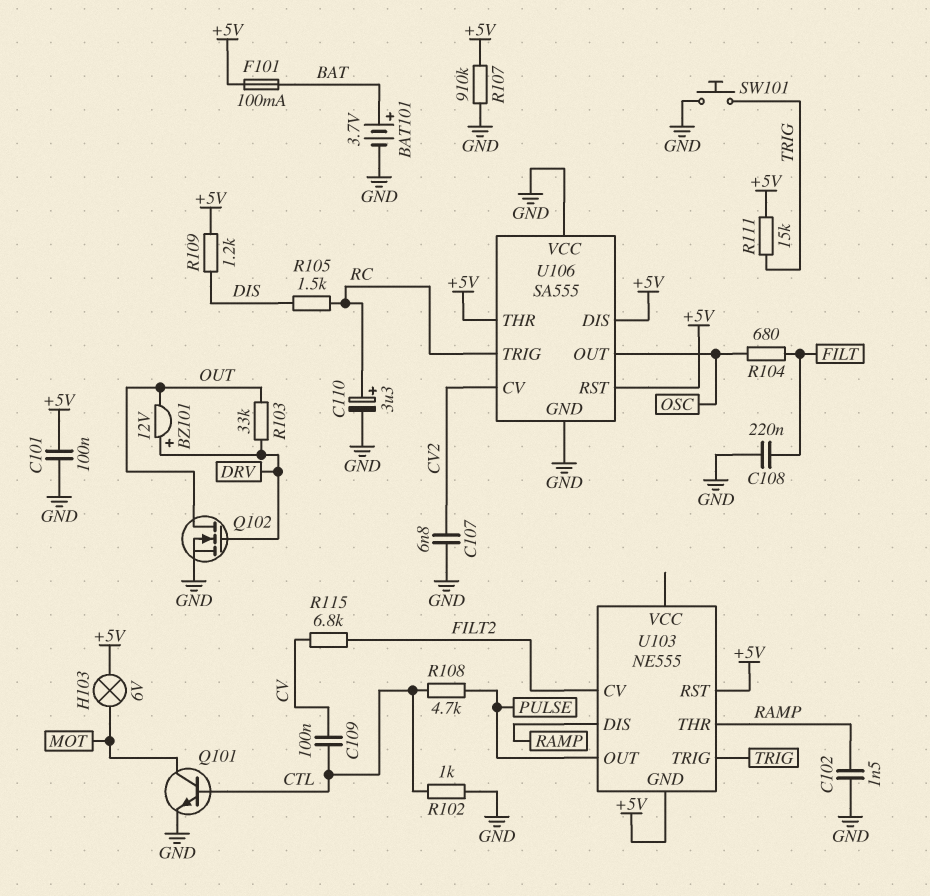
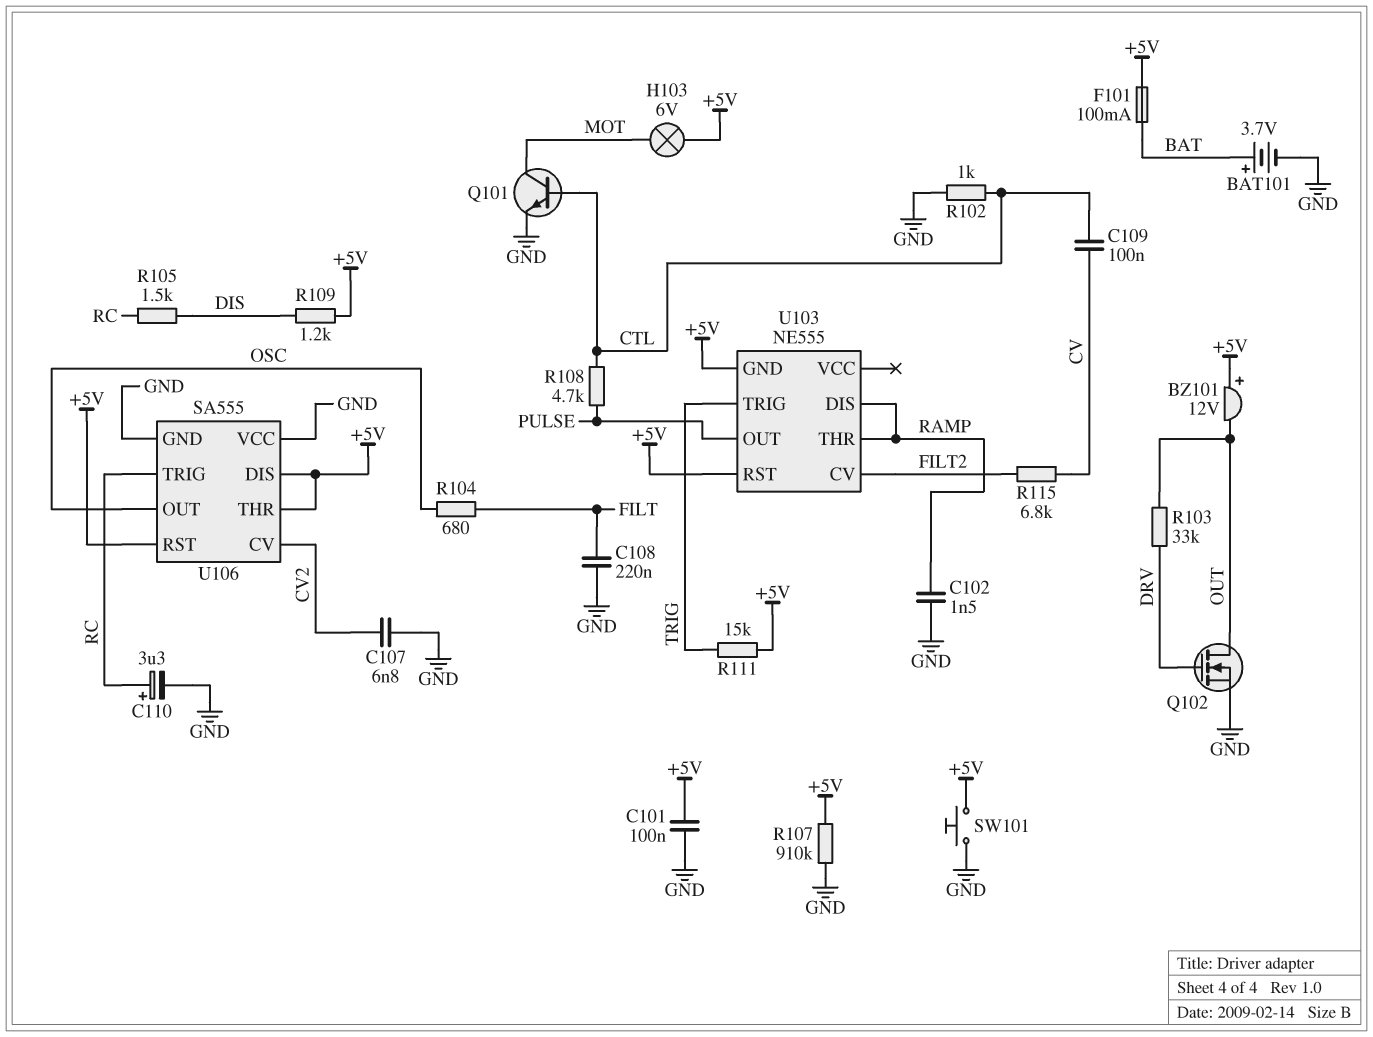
BZ101: buzzer 12V (plus DRV, minus OUT) -> buzzer 12V (plus +5V, minus OUT)
SW101: button (GND, TRIG) -> button (+5V, GND)

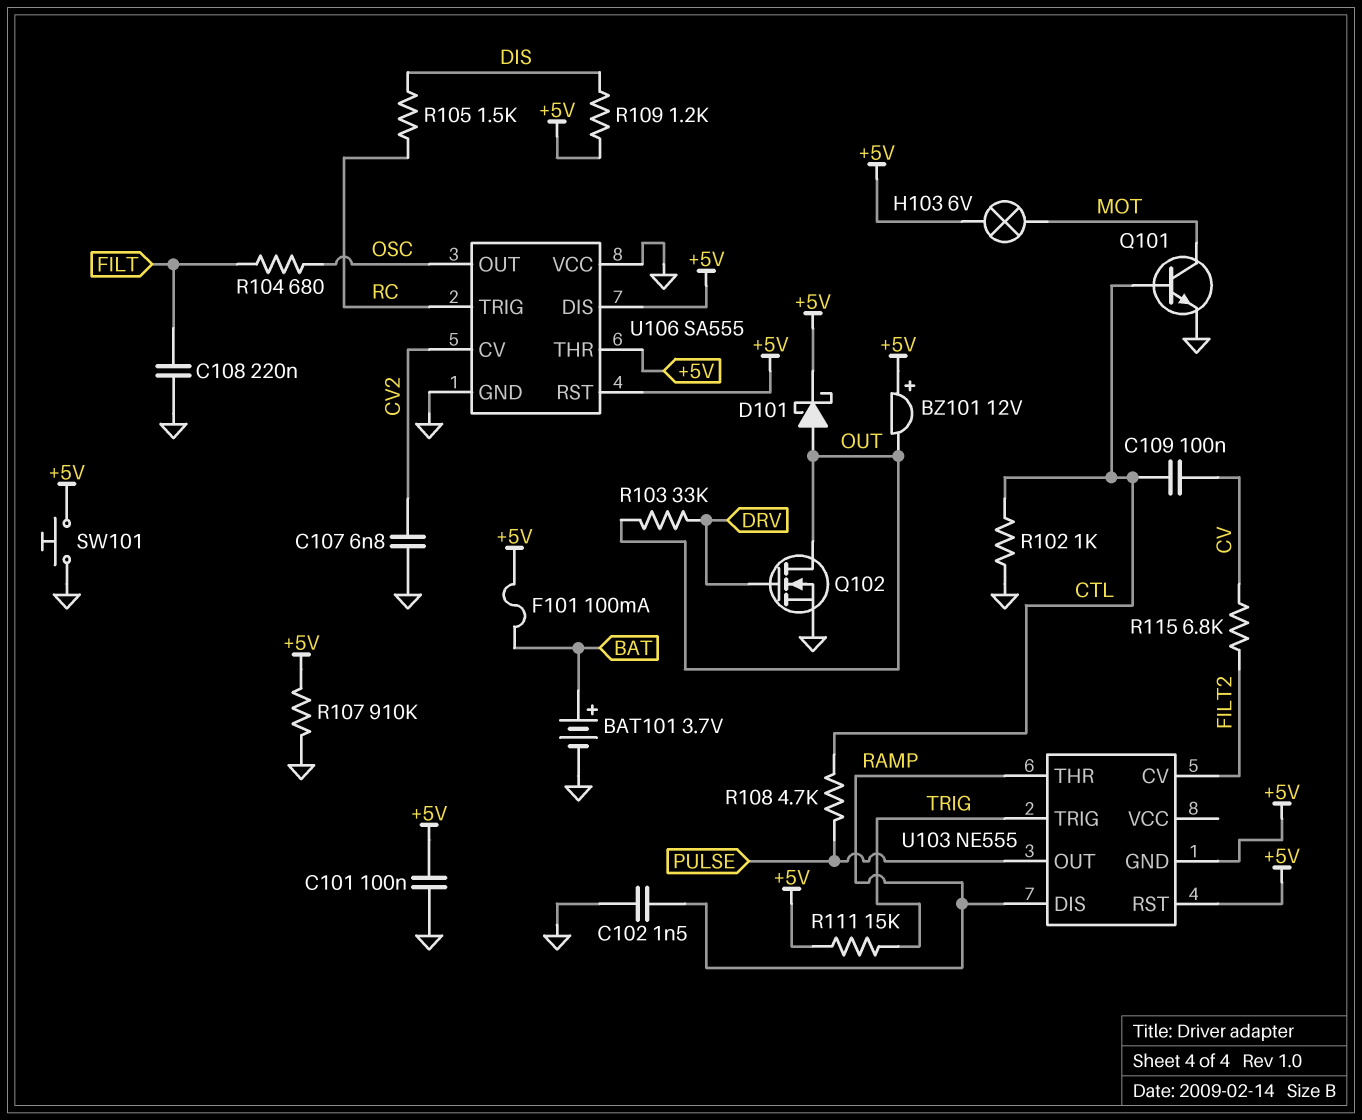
C110: 3.3uF (plus RC, minus GND) -> none
D101: none -> schottky (A OUT, K +5V)

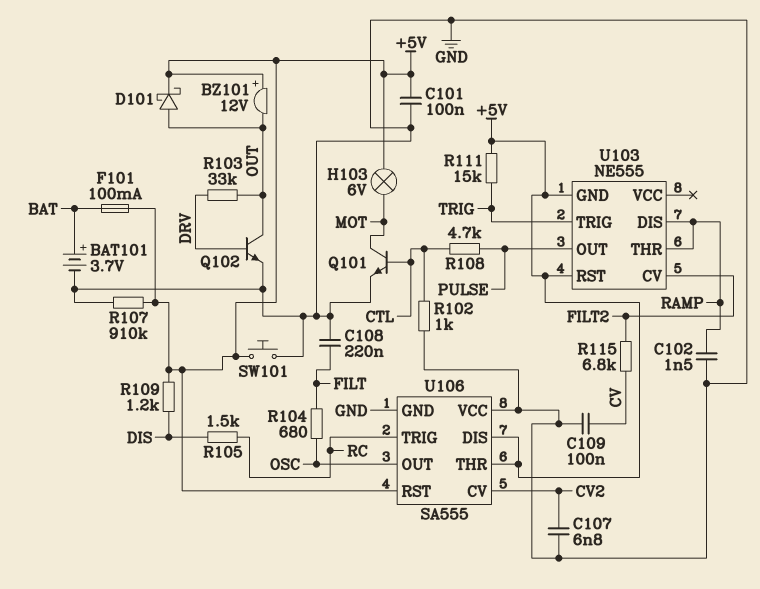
C109: 100nF (CTL, CV) -> 100nF (CV, GND)
Q102: NMOS (G DRV, D OUT, S GND) -> NPN (B DRV, C OUT, E GND)

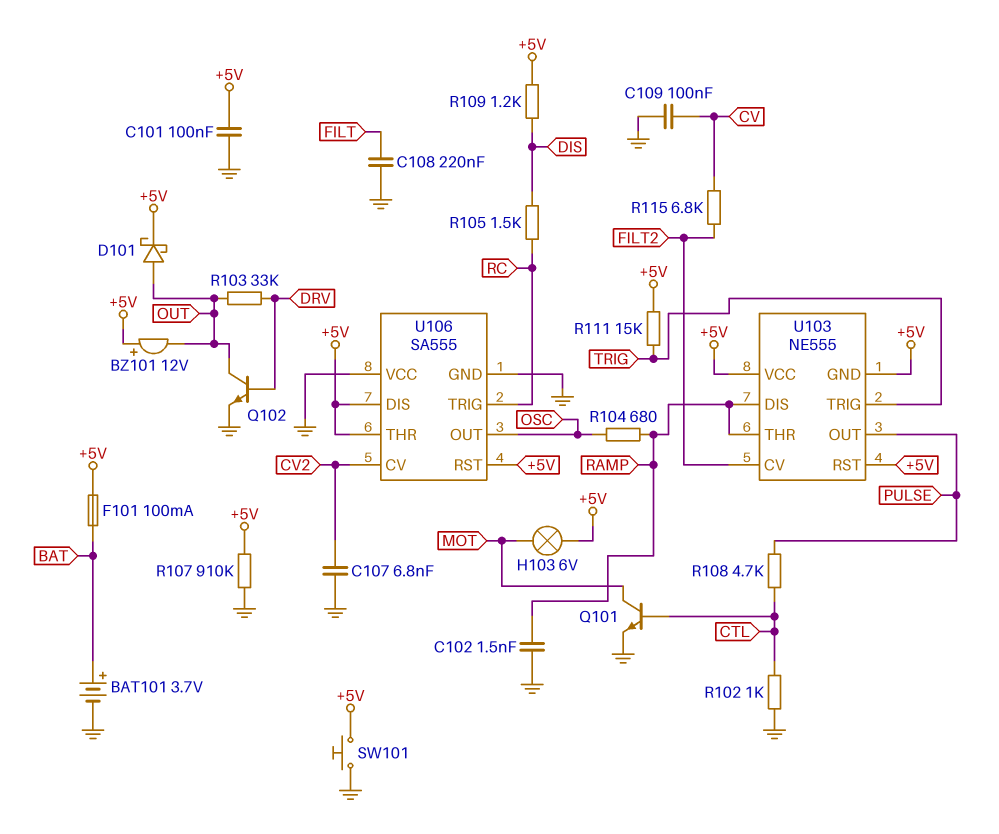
R104: 680 (FILT, OSC) -> 680 (OSC, RAMP)
U103 pin VCC: none -> +5V

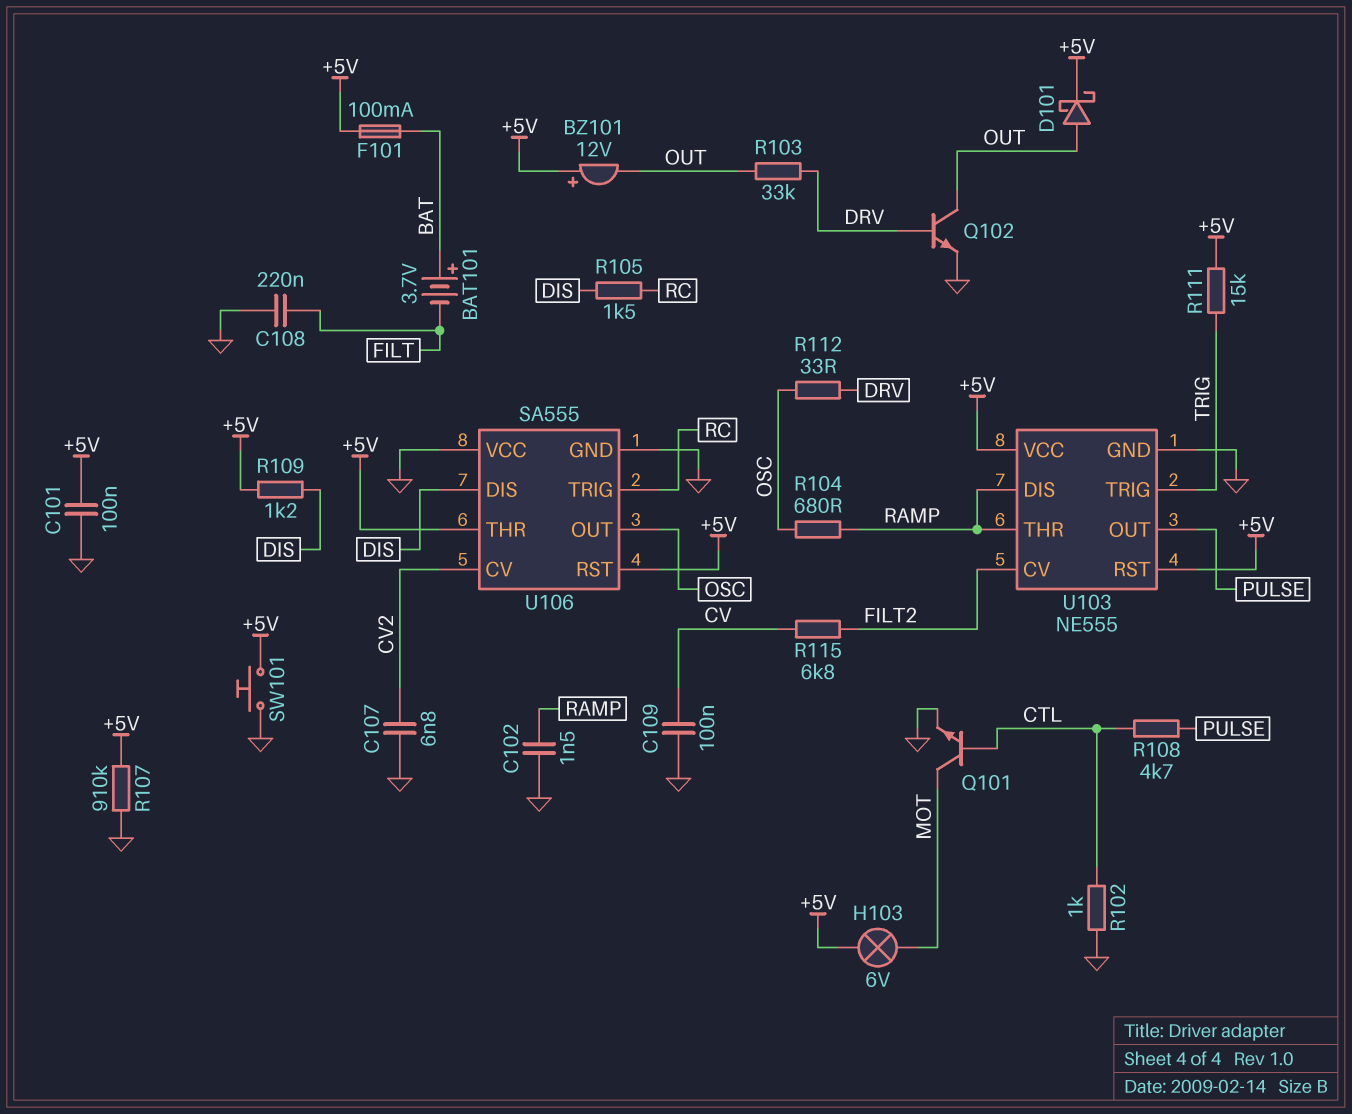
BAT101: 3.7V (plus BAT, minus GND) -> 3.7V (plus BAT, minus FILT)
R112: none -> 33 (DRV, OSC)
U103 pin GND: +5V -> GND
U106 pin DIS: +5V -> DIS

